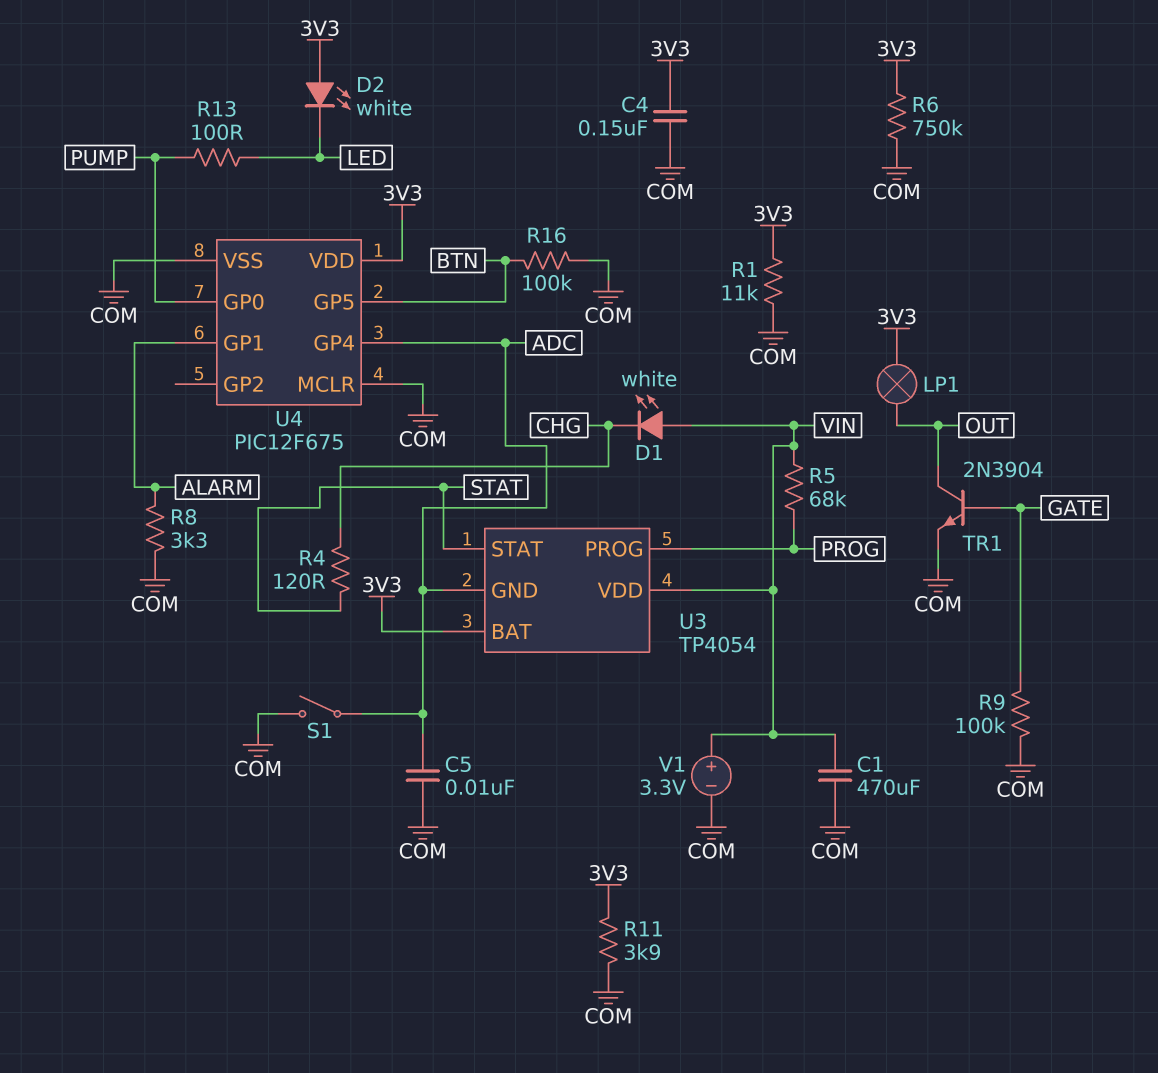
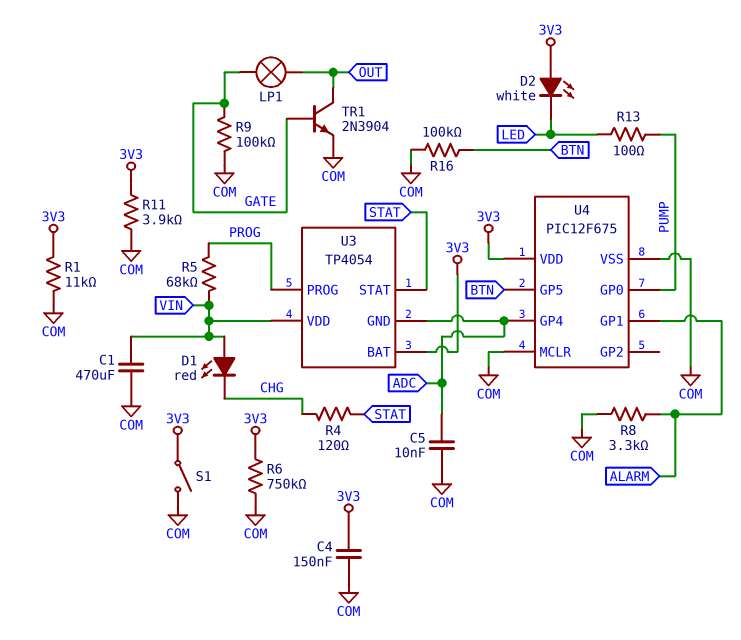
D1: LED white (A VIN, K CHG) -> LED red (A VIN, K CHG)
LP1: lamp (3V3, OUT) -> lamp (GATE, OUT)
S1: switch (ADC, COM) -> switch (3V3, COM)
V1: 3.3V (plus VIN, minus COM) -> none

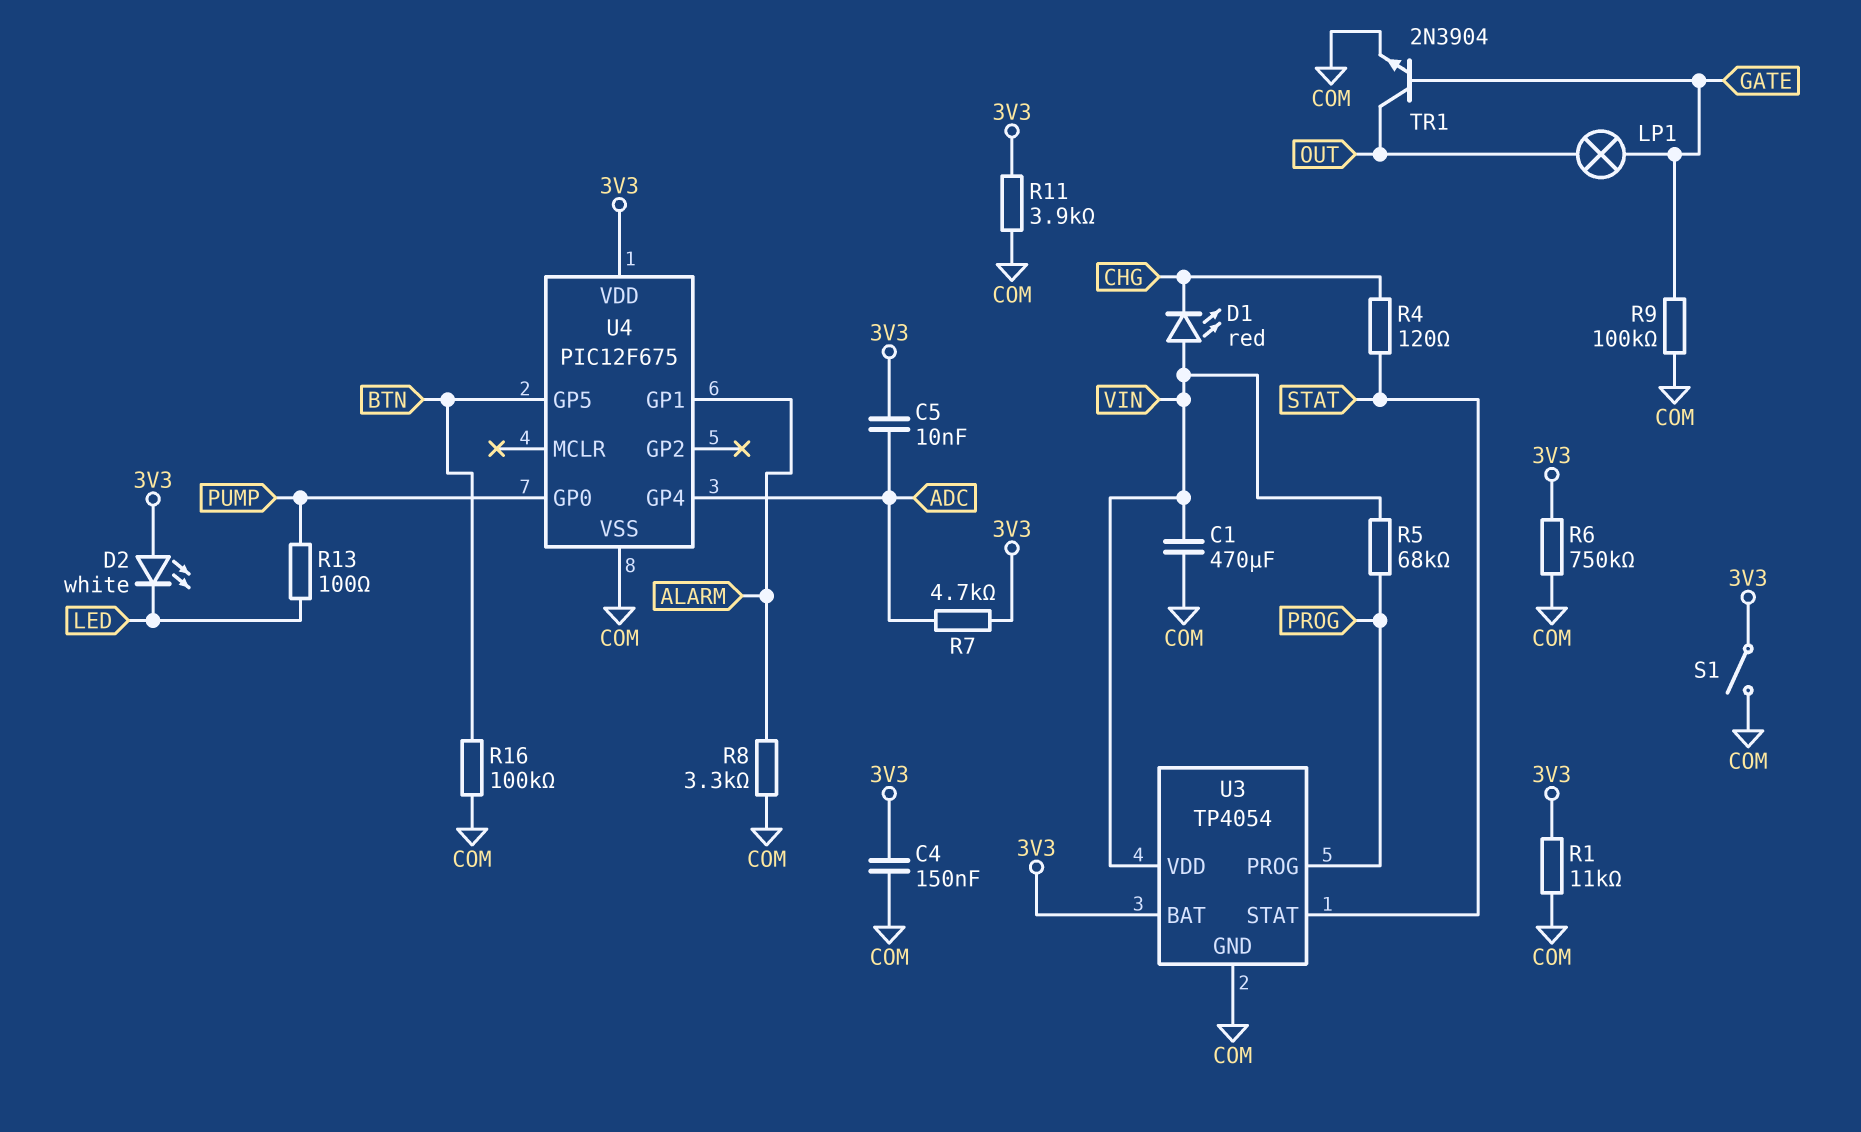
C5: 10nF (ADC, COM) -> 10nF (3V3, ADC)
R7: none -> 4.7k (3V3, ADC)
U3 pin GND: ADC -> COM
U4 pin MCLR: COM -> none

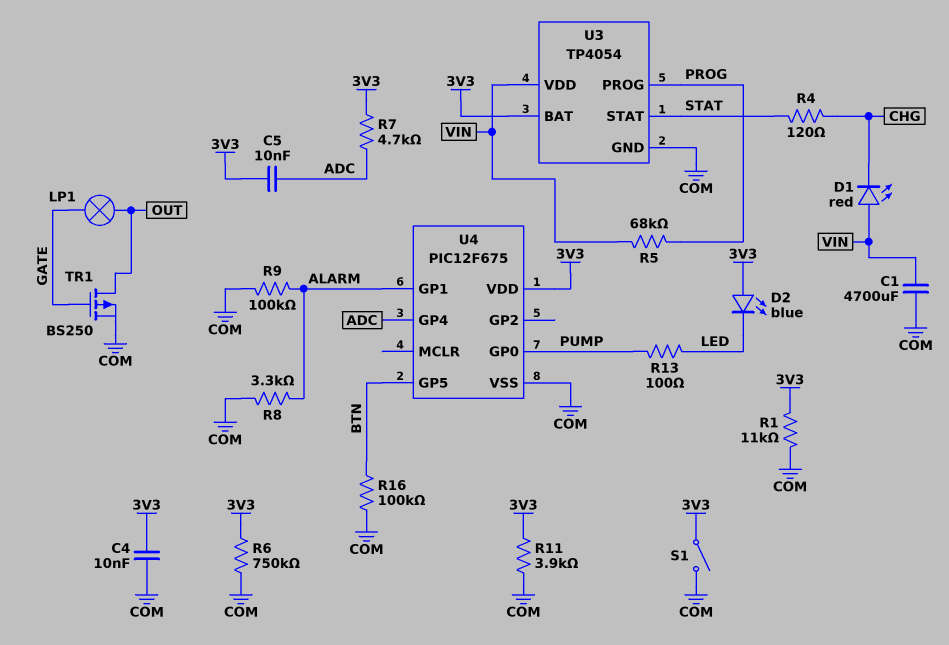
C1: 470uF (COM, VIN) -> 4700uF (COM, VIN)
C4: 150nF (3V3, COM) -> 10nF (3V3, COM)
D2: LED white (A 3V3, K LED) -> LED blue (A 3V3, K LED)
R9: 100k (COM, GATE) -> 100k (ALARM, COM)
TR1: NPN 2N3904 (B GATE, C OUT, E COM) -> PMOS BS250 (G GATE, D OUT, S COM)

